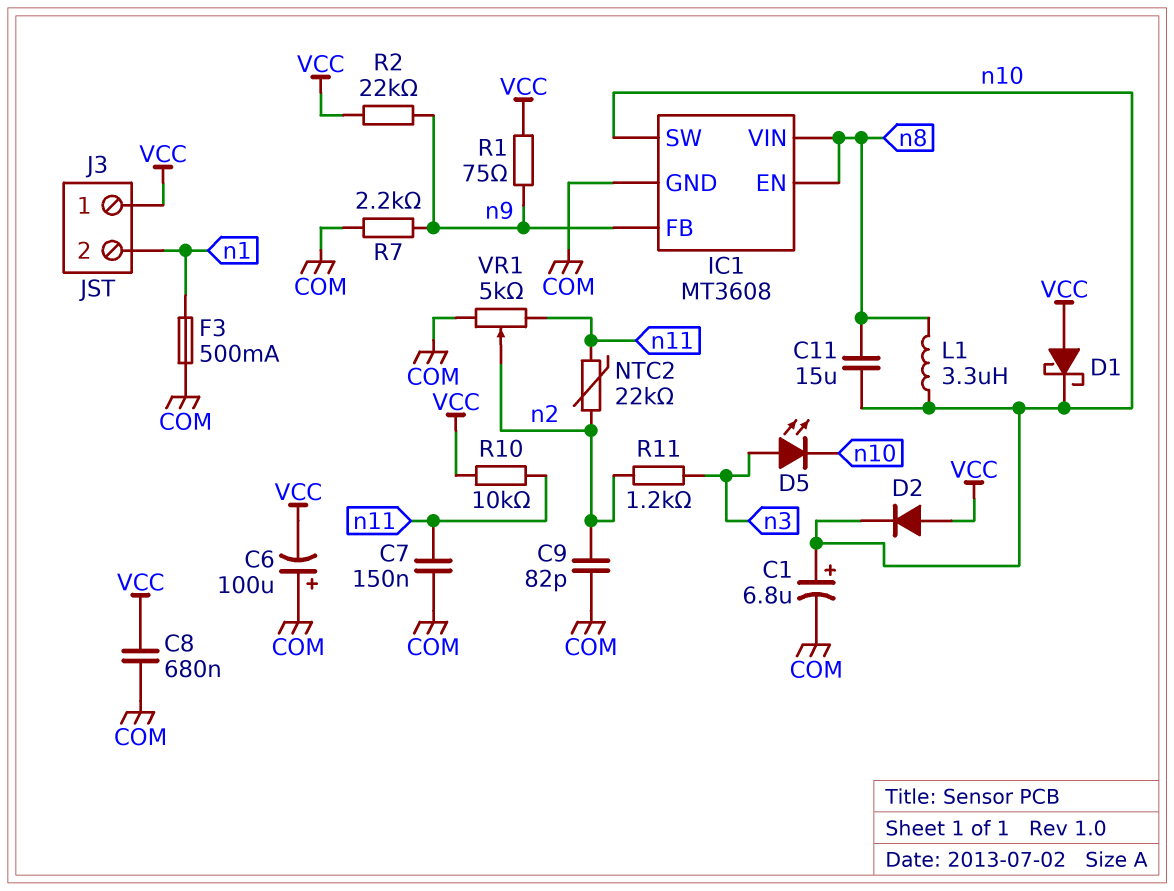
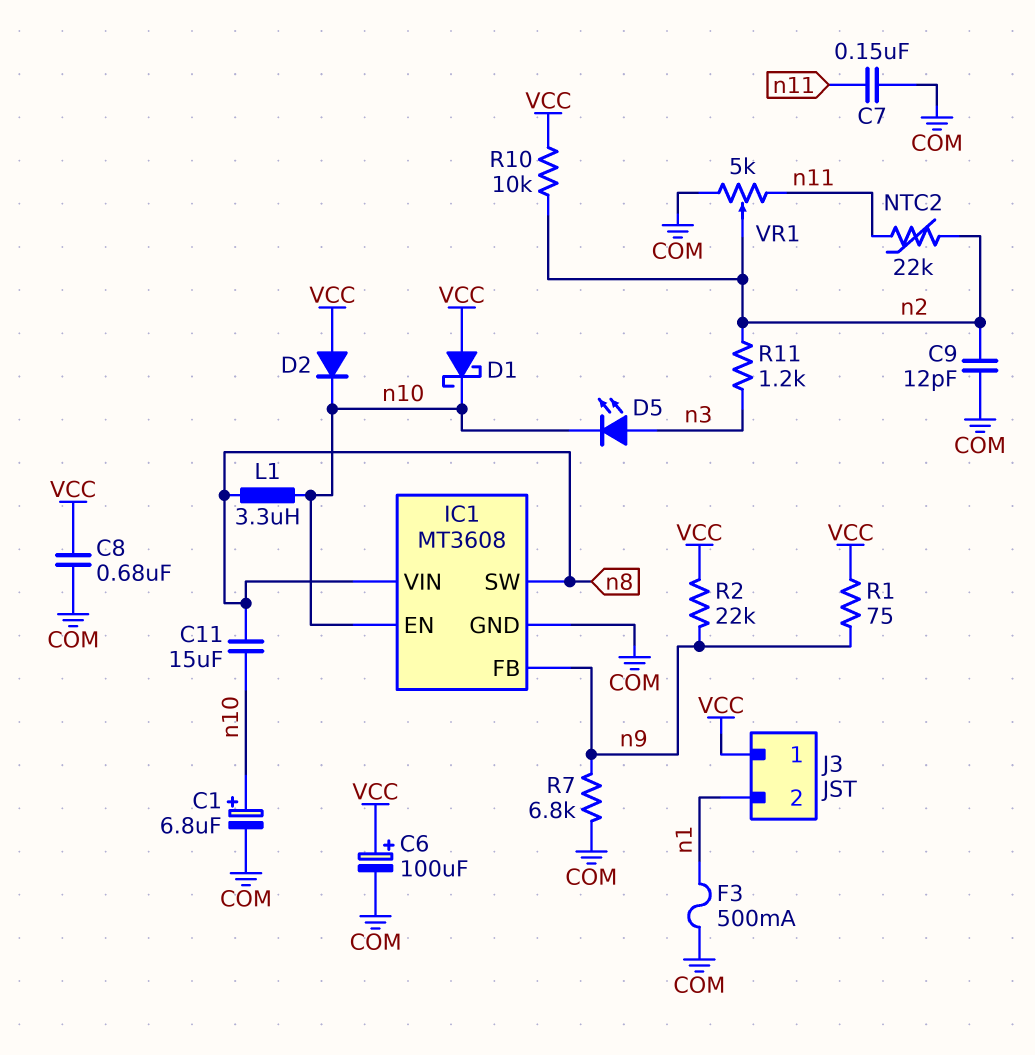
C6: 100uF (plus COM, minus VCC) -> 100uF (plus VCC, minus COM)
C9: 82pF (COM, n2) -> 12pF (COM, n2)
IC1 pin EN: n8 -> n10
IC1 pin SW: n10 -> n8
R7: 2.2k (COM, n9) -> 6.8k (COM, n9)
R10: 10k (VCC, n11) -> 10k (VCC, n2)

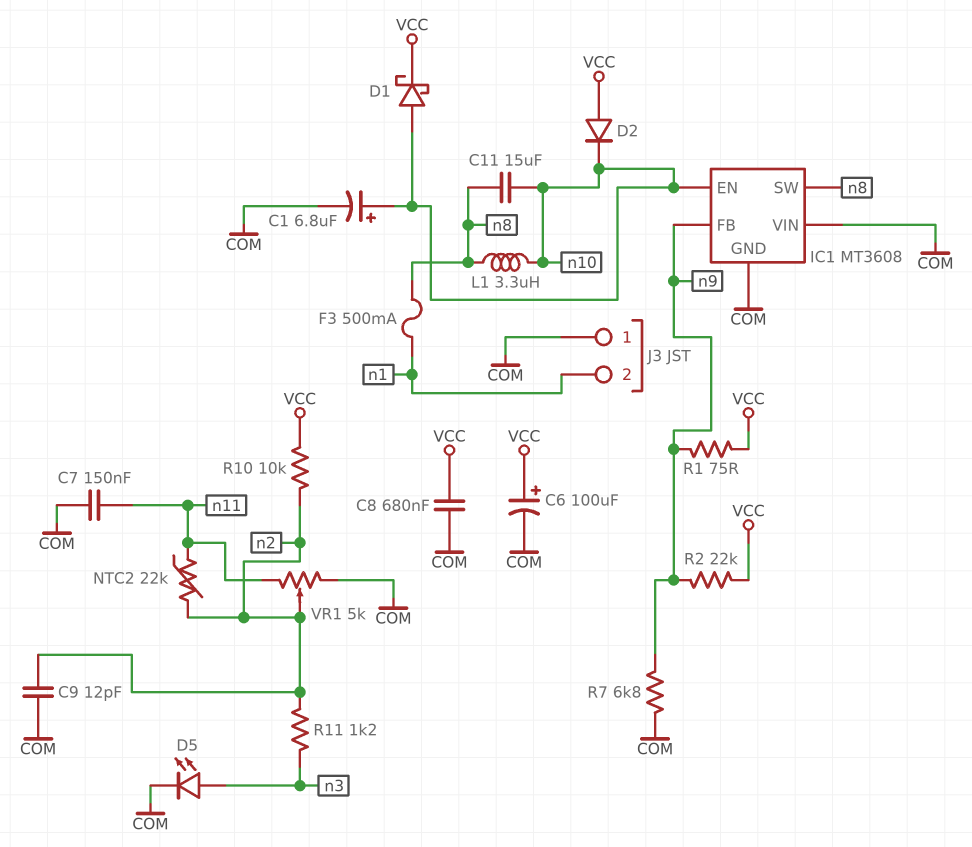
D1: schottky (A VCC, K n10) -> schottky (A n10, K VCC)
D5: LED (A n3, K n10) -> LED (A n3, K COM)
F3: 500mA (COM, n1) -> 500mA (n1, n8)
IC1 pin VIN: n8 -> COM
J3 pin 1: VCC -> COM

